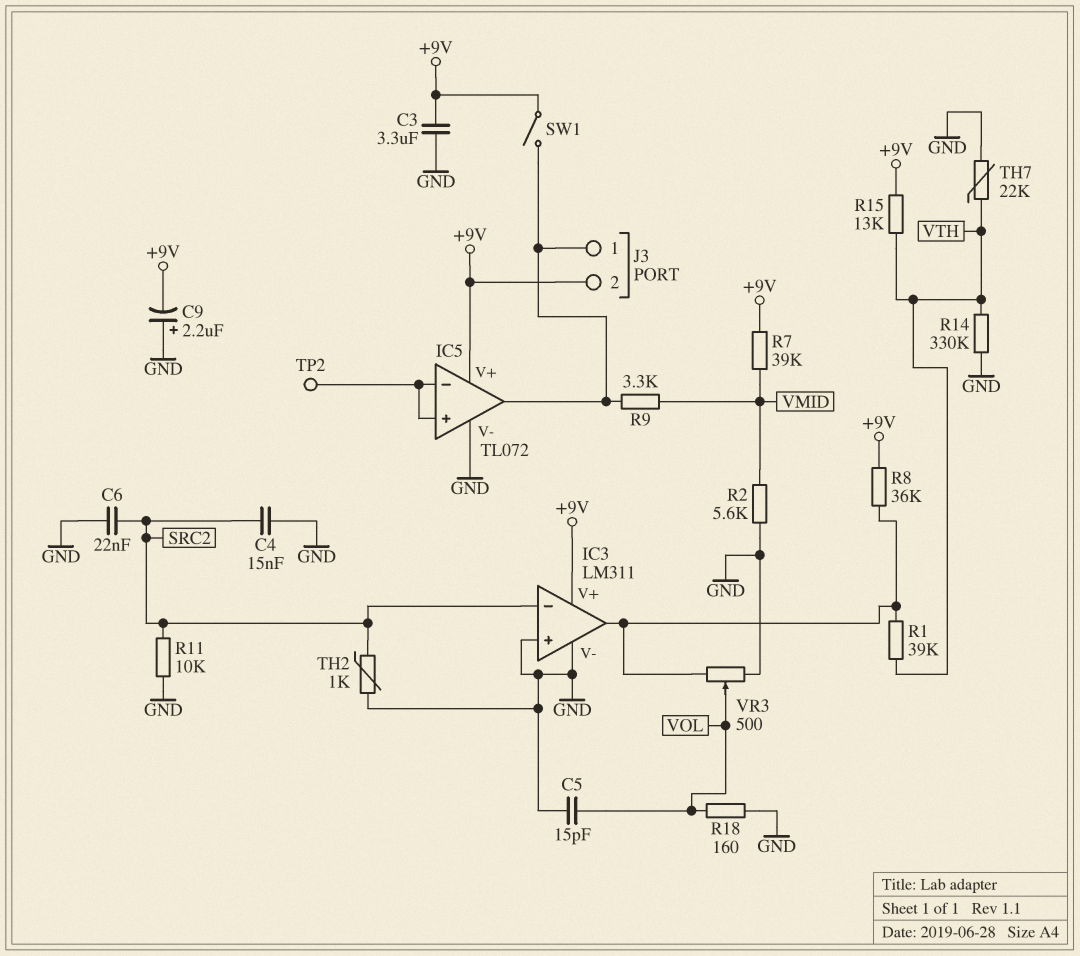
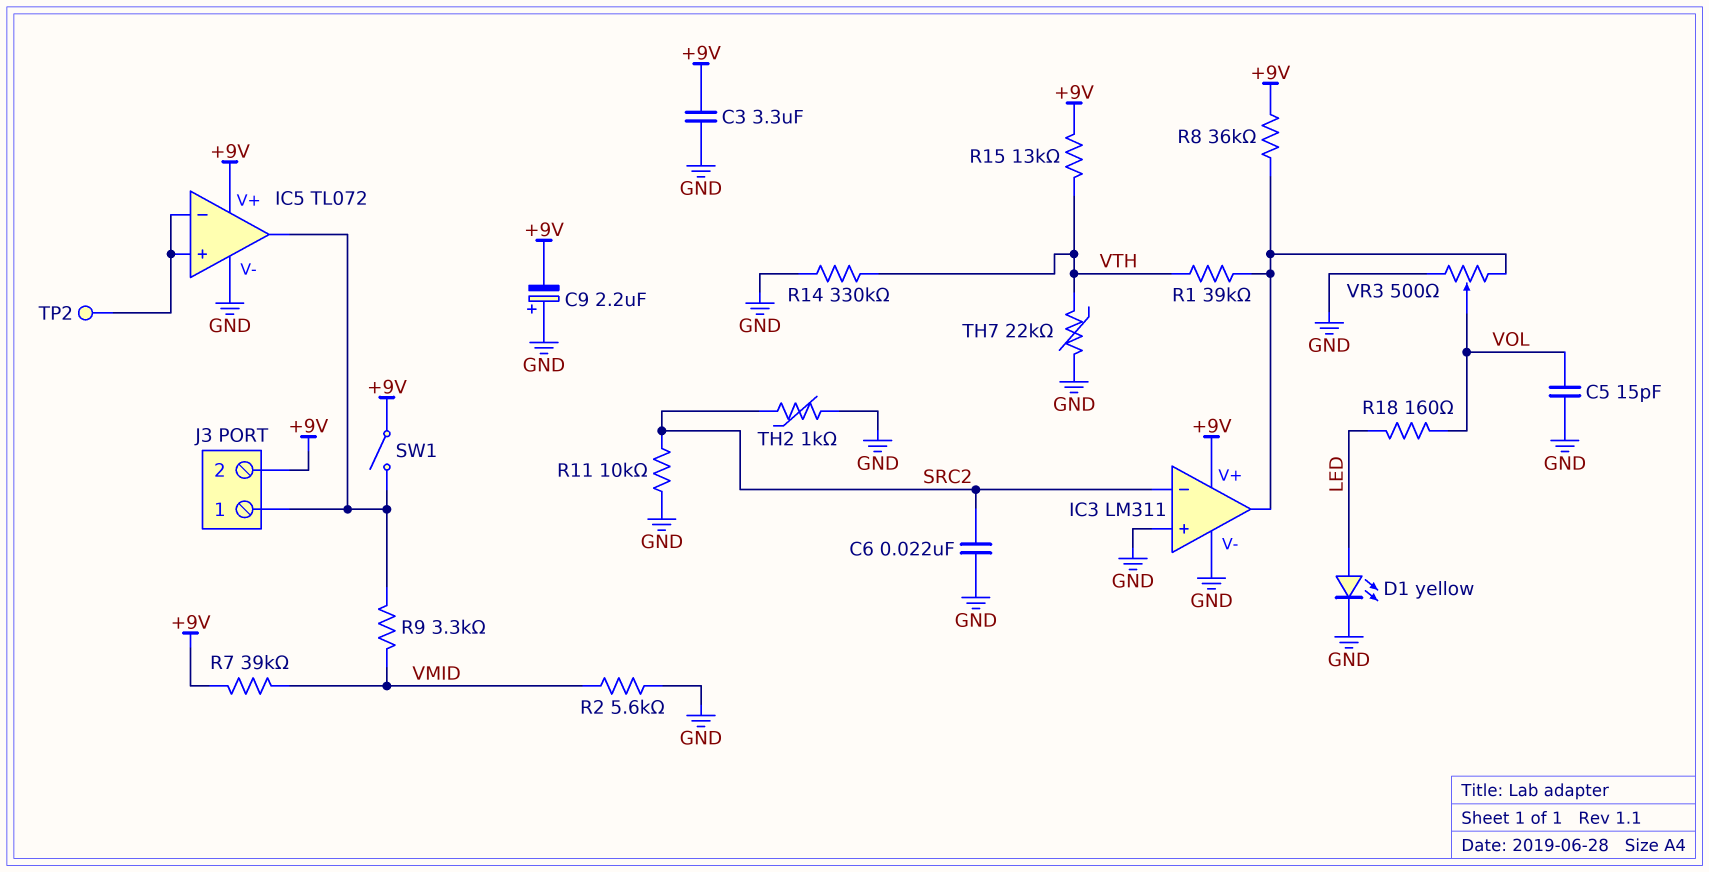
C4: 15nF (GND, SRC2) -> none
D1: none -> LED yellow (A LED, K GND)
R18: 160 (GND, VOL) -> 160 (LED, VOL)

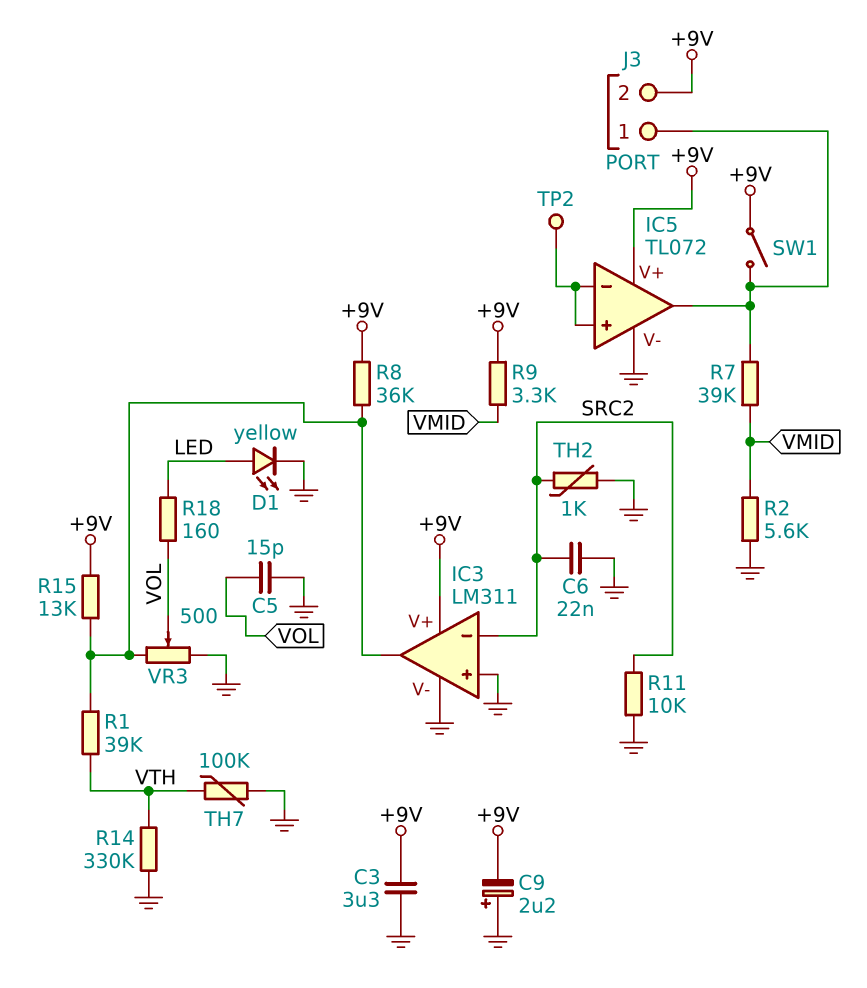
R7: 39k (+9V, VMID) -> 39k (IC5/out, VMID)
R9: 3.3k (IC5/out, VMID) -> 3.3k (+9V, VMID)
R15: 13k (+9V, VTH) -> 13k (+9V, IC3/out)
TH7: 22k (GND, VTH) -> 100k (GND, VTH)

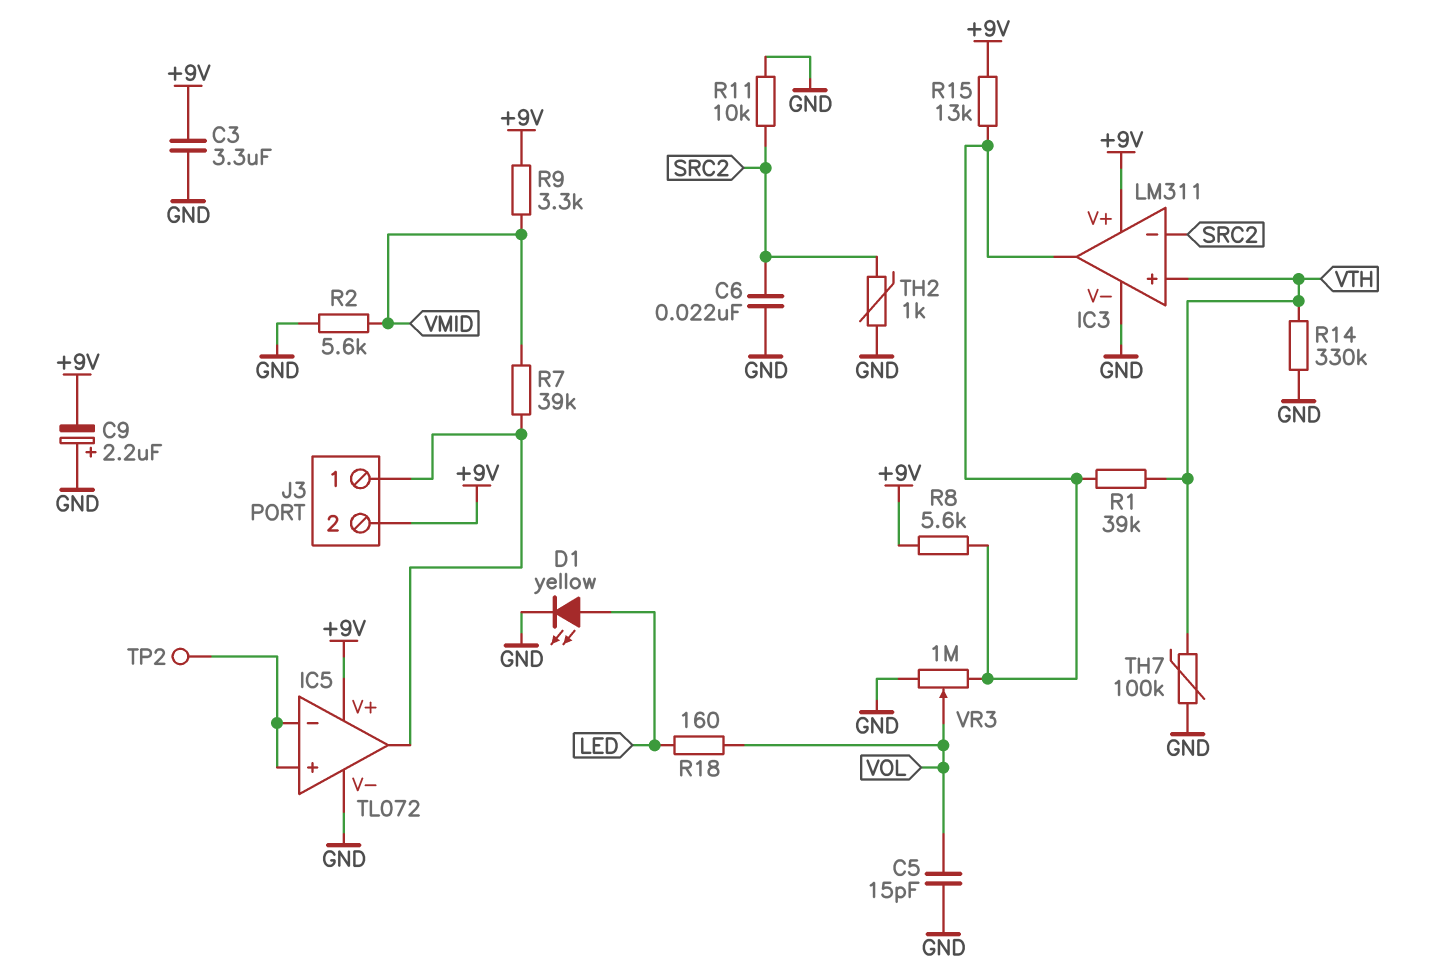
IC3 pin in+: GND -> VTH
R8: 36k (+9V, IC3/out) -> 5.6k (+9V, IC3/out)
SW1: switch (+9V, IC5/out) -> none
VR3: 500 (GND, IC3/out, wiper VOL) -> 1M (GND, IC3/out, wiper VOL)

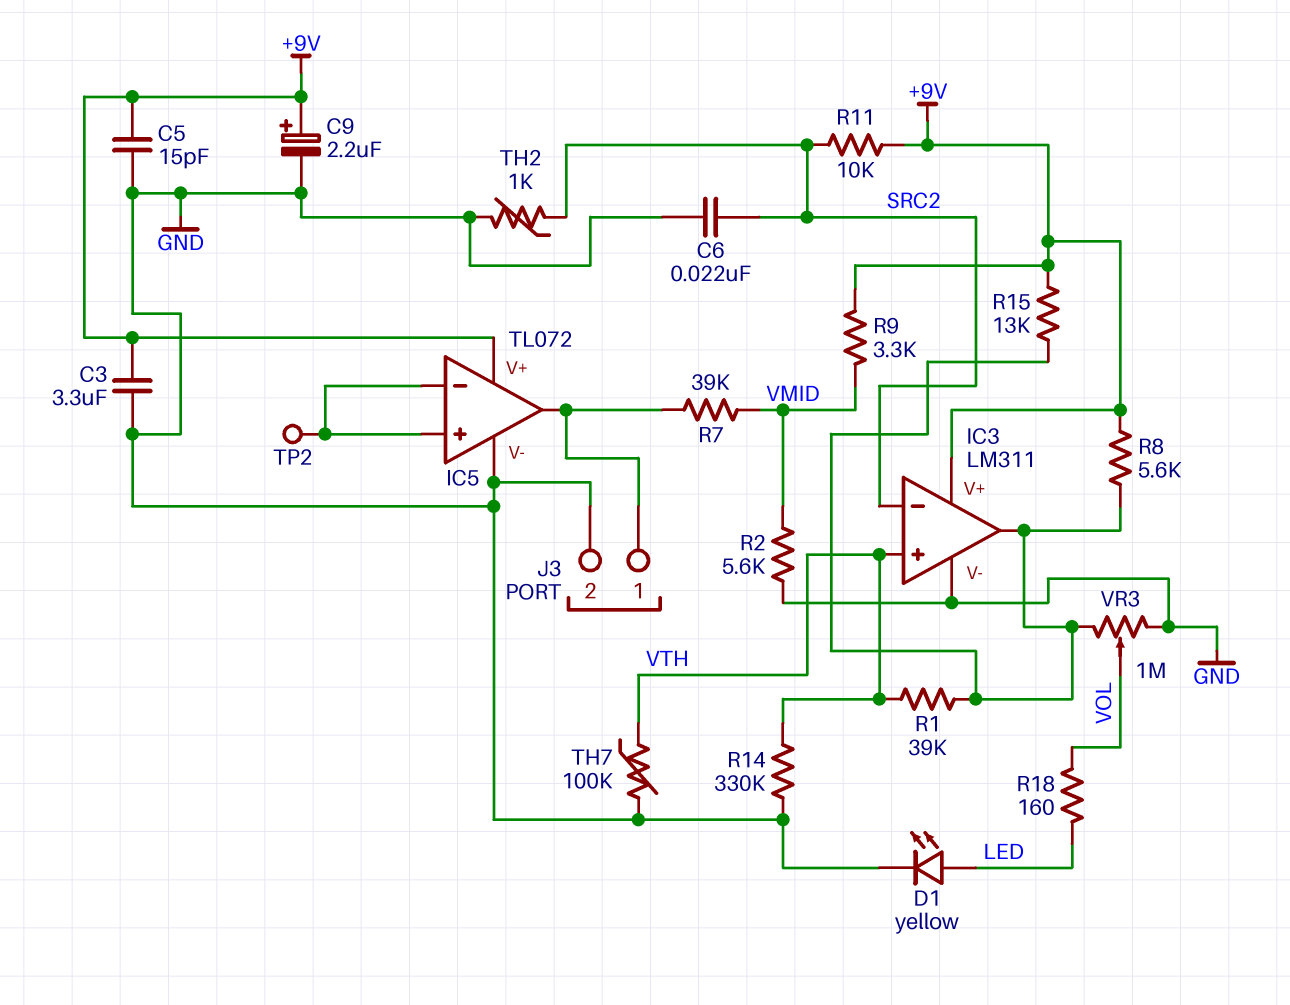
C5: 15pF (GND, VOL) -> 15pF (+9V, GND)
C9: 2.2uF (plus GND, minus +9V) -> 2.2uF (plus +9V, minus GND)
J3 pin 2: +9V -> GND
R11: 10k (GND, SRC2) -> 10k (+9V, SRC2)

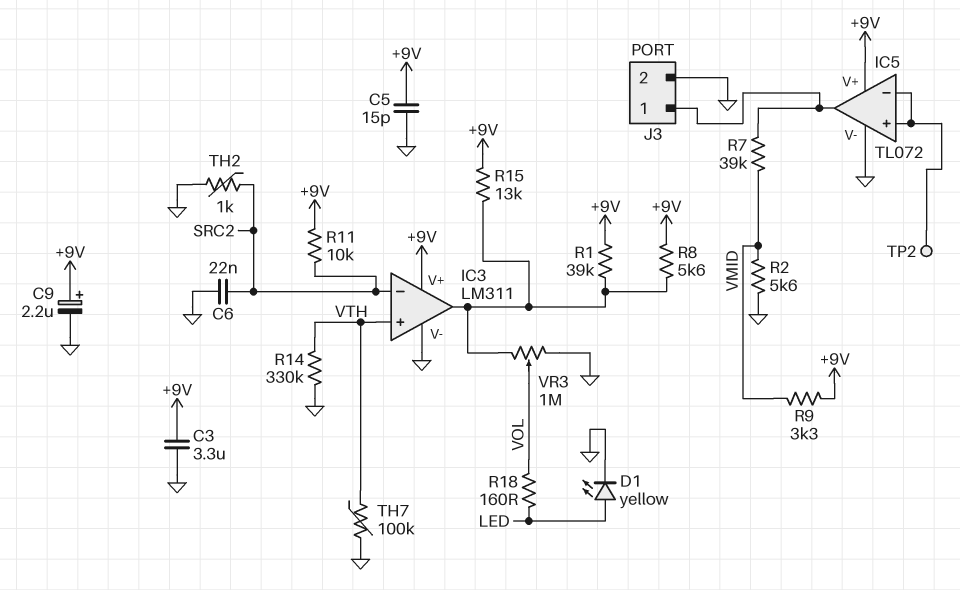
R1: 39k (IC3/out, VTH) -> 39k (+9V, IC3/out)

